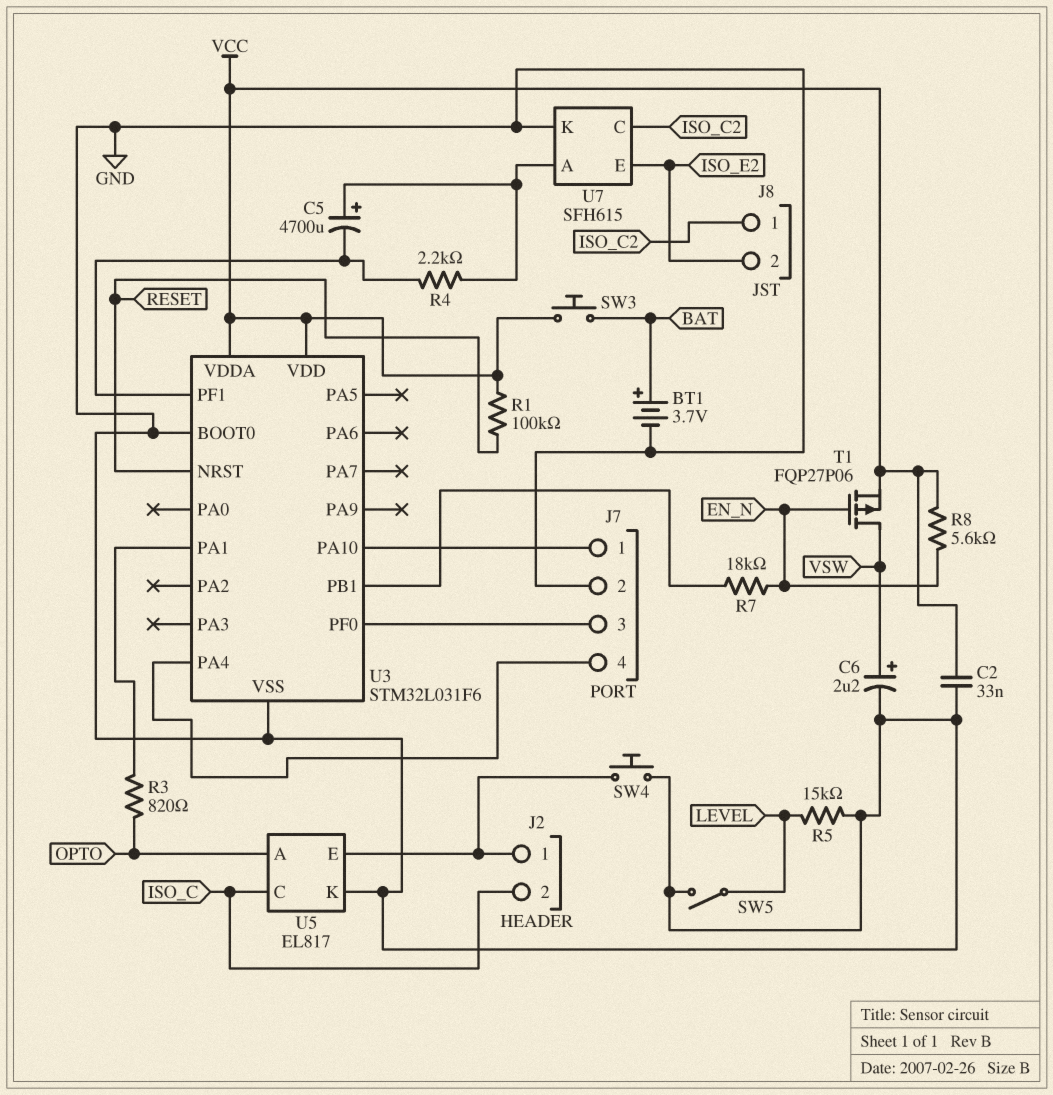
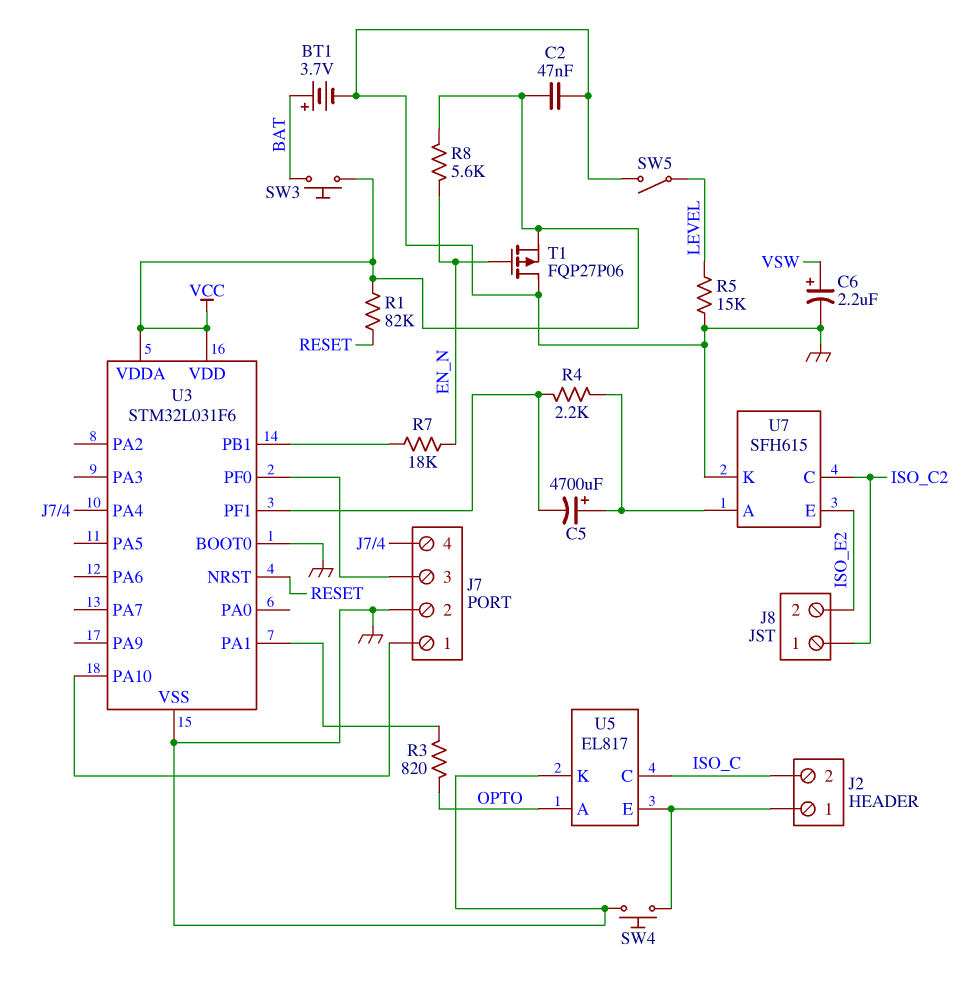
C2: 33nF (GND, VCC) -> 47nF (GND, VCC)
R1: 100k (RESET, VCC) -> 82k (RESET, VCC)
T1: PMOS FQP27P06 (G EN_N, D VSW, S VCC) -> PMOS FQP27P06 (G EN_N, D GND, S VCC)

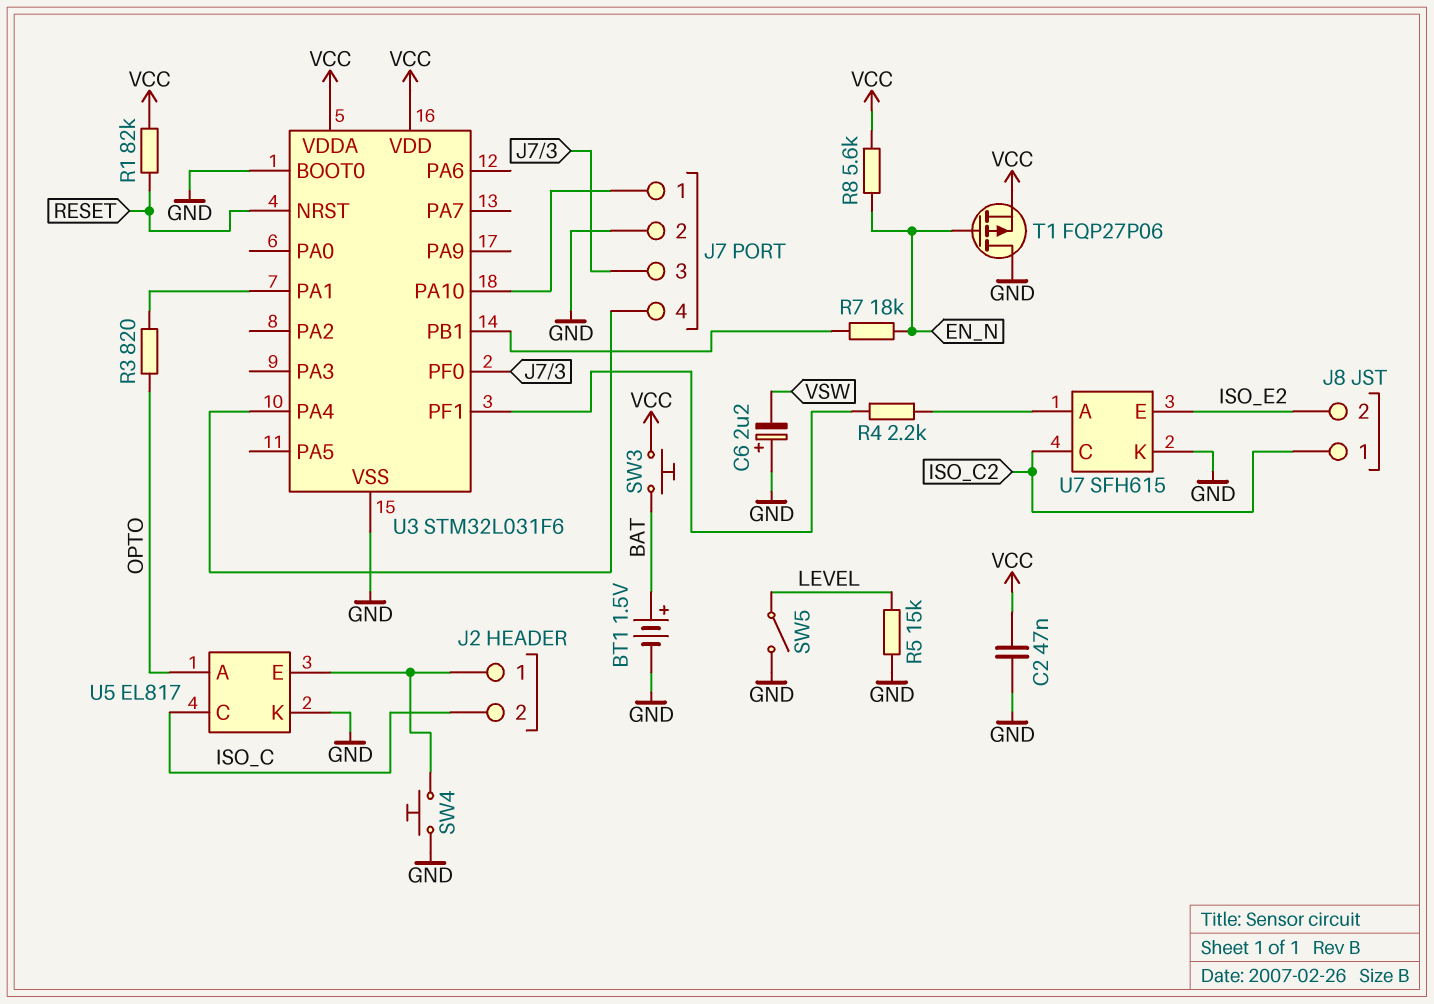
BT1: 3.7V (plus BAT, minus GND) -> 1.5V (plus BAT, minus GND)
C5: 4700uF (plus U7/A, minus U3/PF1) -> none
C6: 2.2uF (plus VSW, minus GND) -> 2.2uF (plus GND, minus VSW)

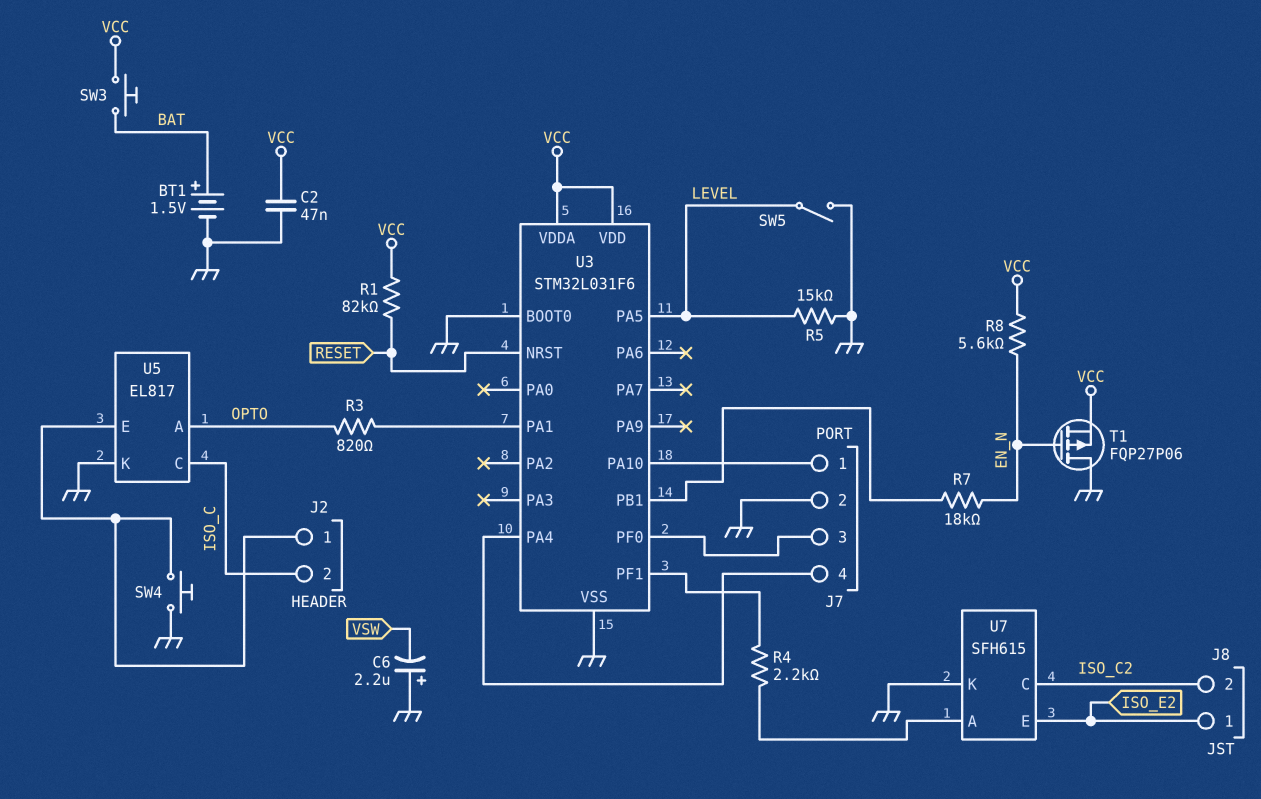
J8 pin 1: ISO_C2 -> ISO_E2
J8 pin 2: ISO_E2 -> ISO_C2
U3 pin PA5: none -> LEVEL

